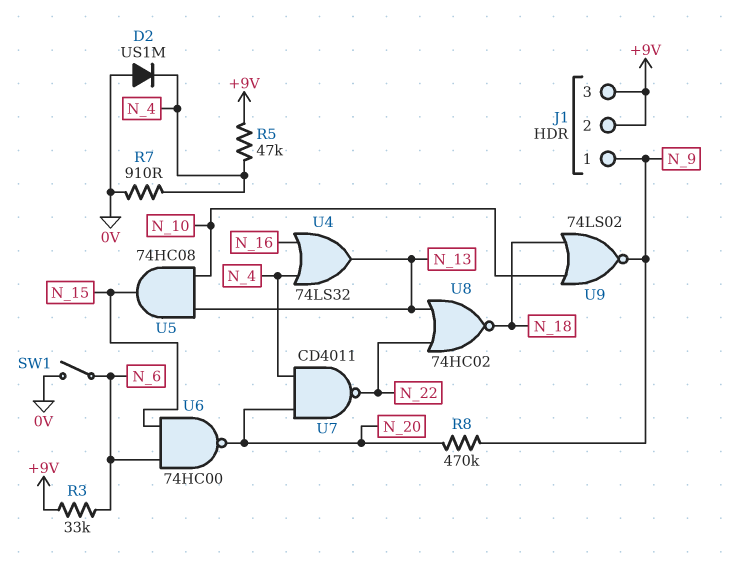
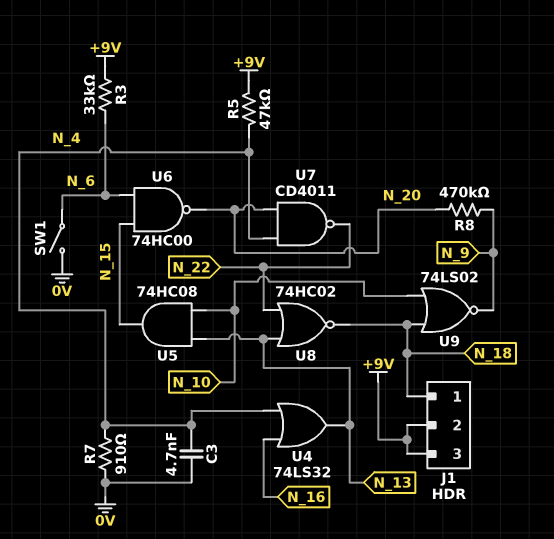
C3: none -> 4.7nF (0V, N_4)
D2: diode US1M (A 0V, K N_4) -> none
J1 pin 1: N_9 -> N_18

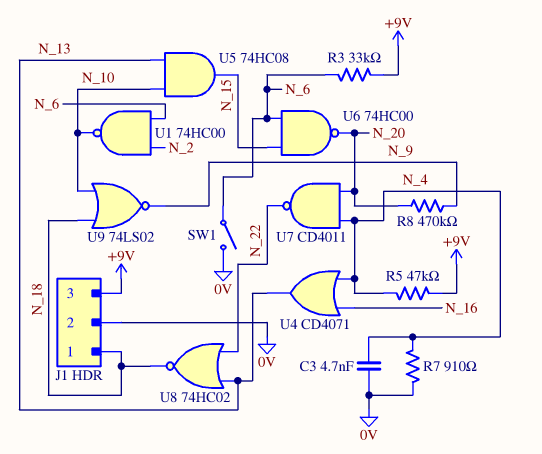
J1 pin 2: +9V -> 0V
U1: none -> NAND 74HC00 (in N_2, in N_6, out N_10)
U4: OR 74LS32 (in N_4, in N_16, out N_13) -> OR CD4071 (in N_4, in N_16, out N_13)

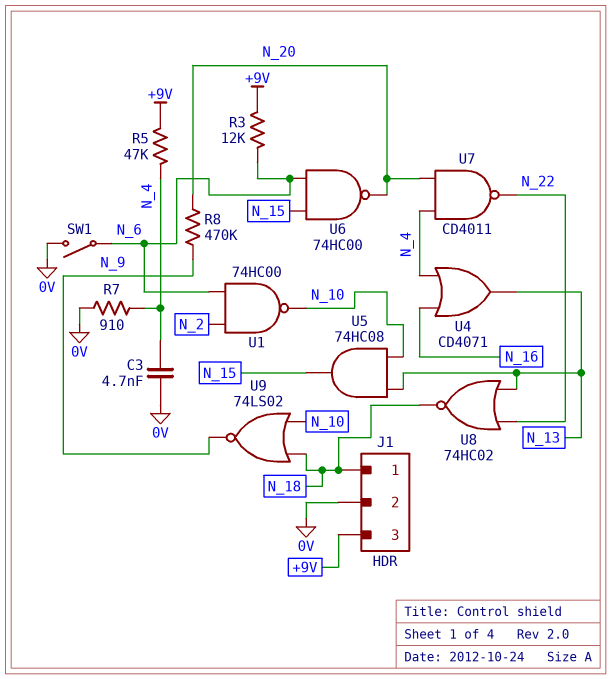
R3: 33k (+9V, N_6) -> 12k (+9V, N_6)

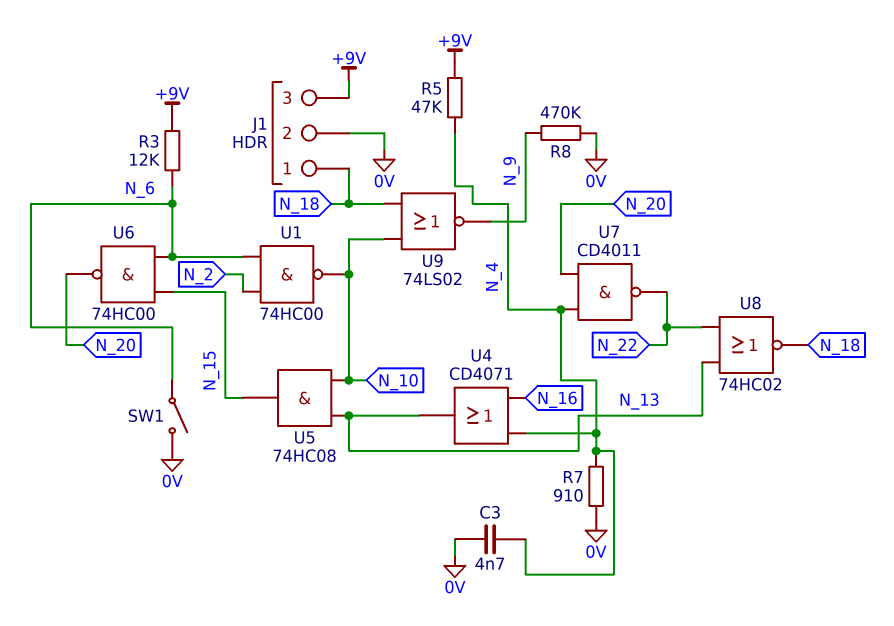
R8: 470k (N_9, N_20) -> 470k (0V, N_9)

